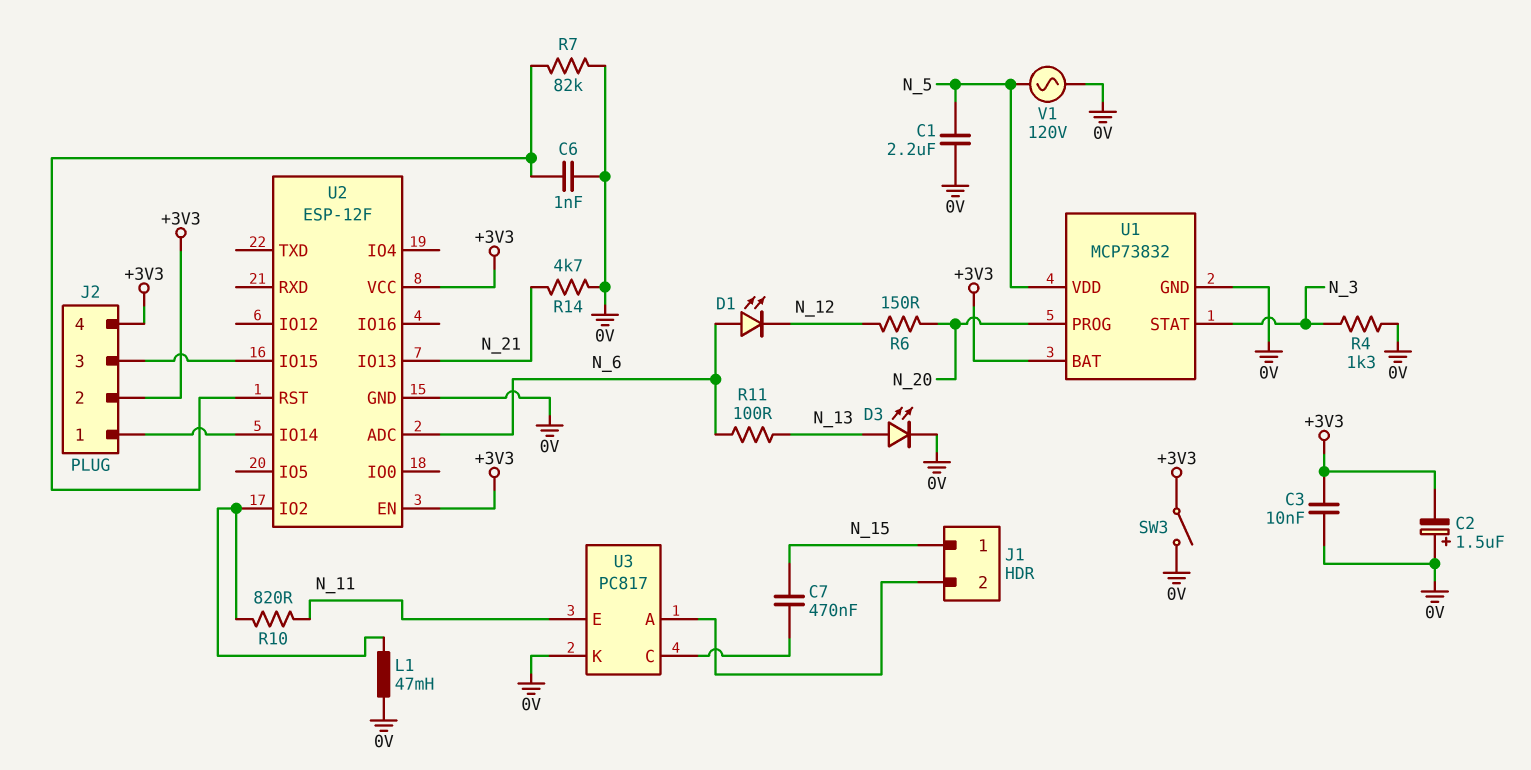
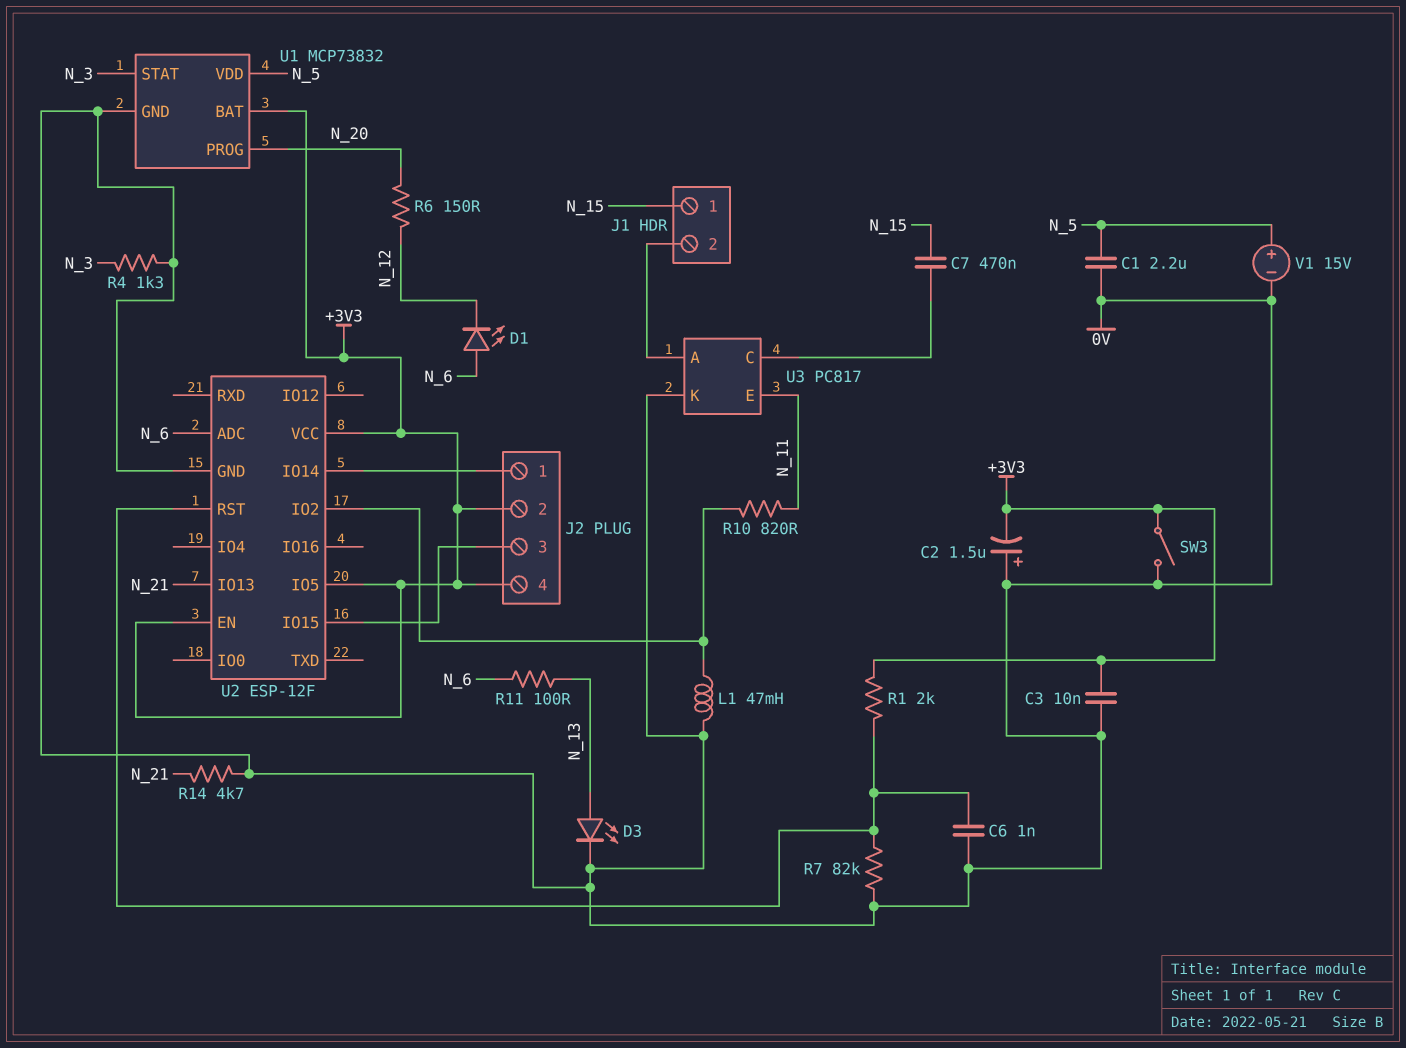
R1: none -> 2k (+3V3, U2/RST)
U2 pin IO5: none -> +3V3
V1: AC 120V (0V, N_5) -> 15V (plus N_5, minus 0V)

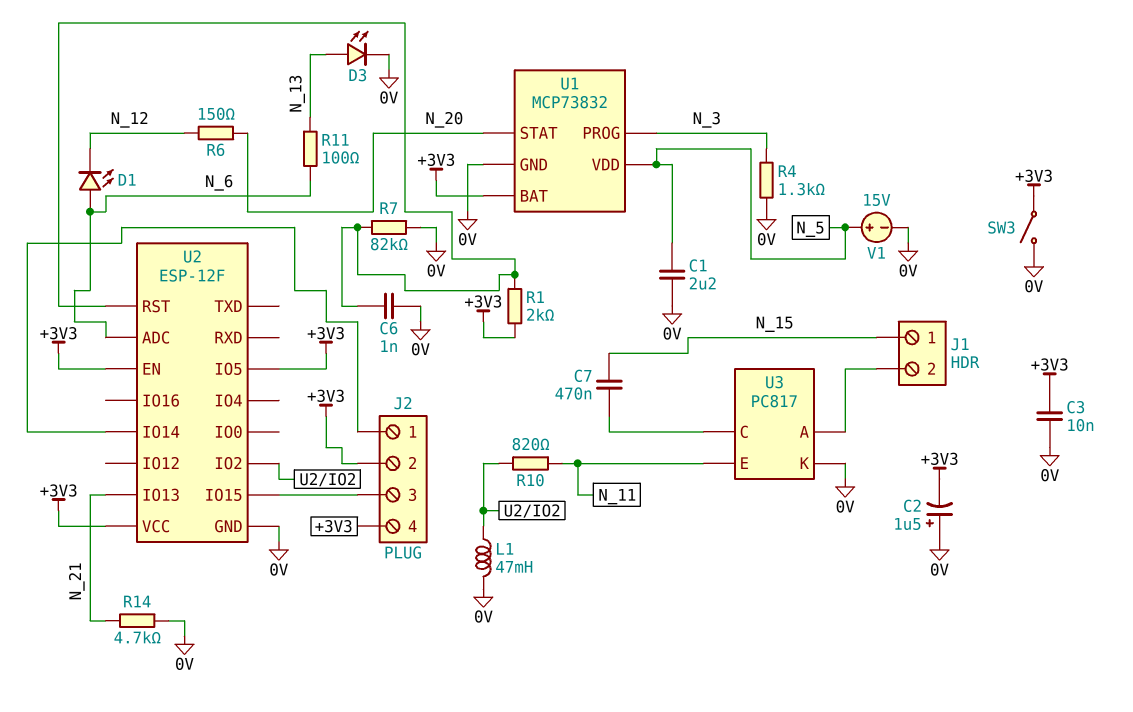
U1 pin PROG: N_20 -> N_3
U1 pin STAT: N_3 -> N_20

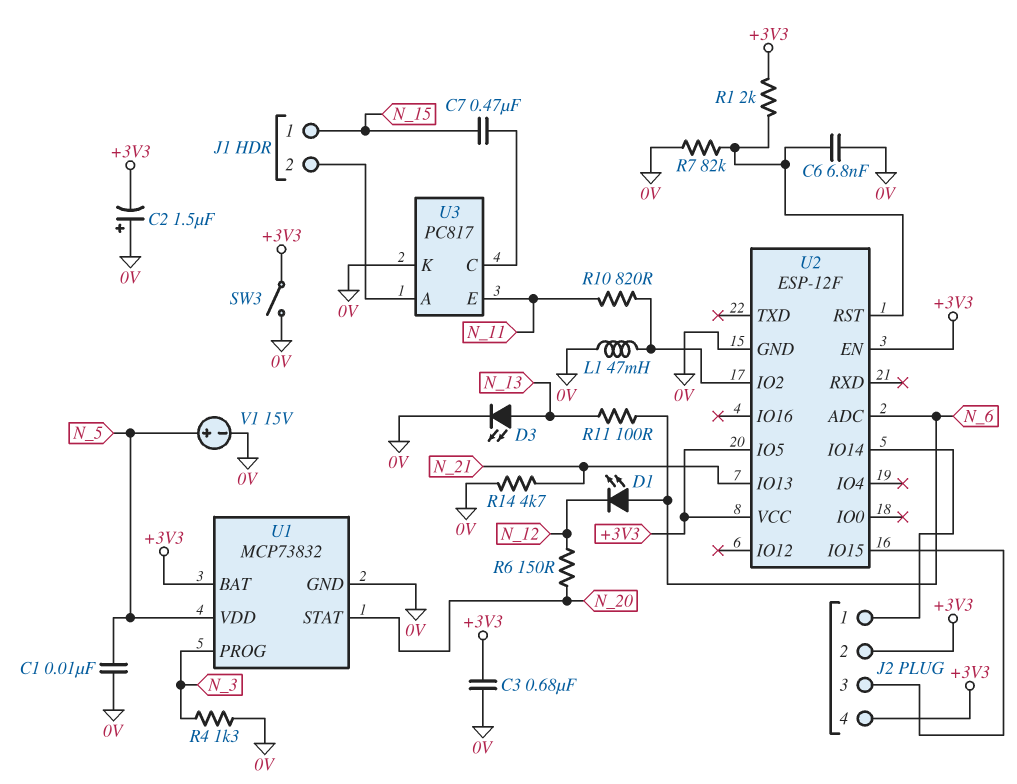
C1: 2.2uF (0V, N_5) -> 10nF (0V, N_5)
C3: 10nF (+3V3, 0V) -> 680nF (+3V3, 0V)
C6: 1nF (0V, U2/RST) -> 6.8nF (0V, U2/RST)

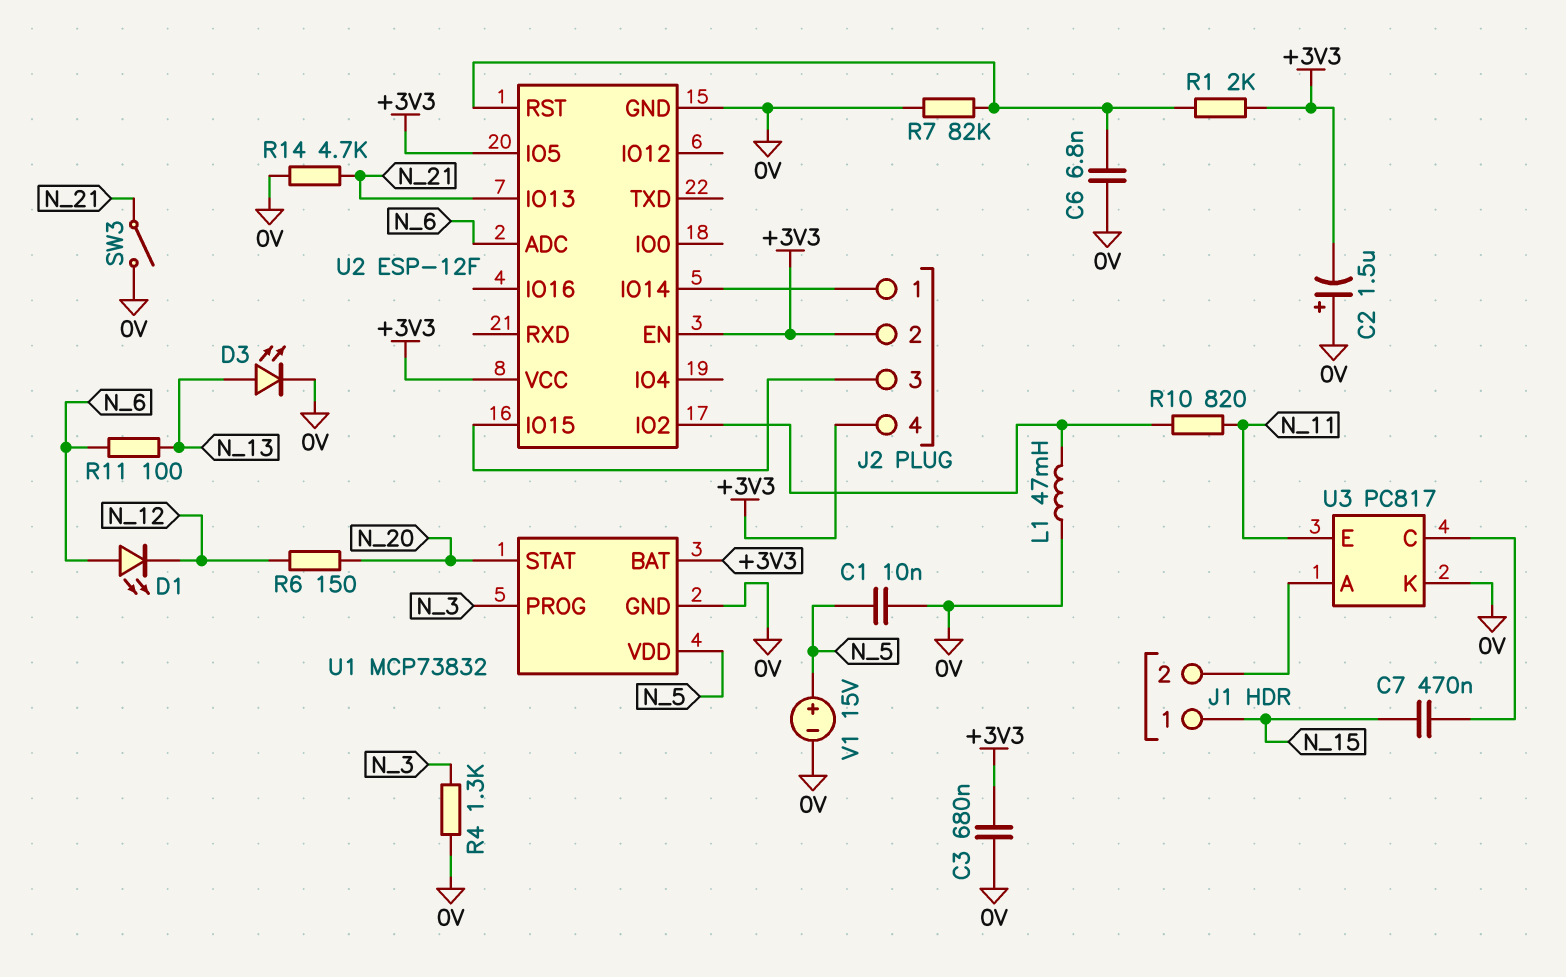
SW3: switch (+3V3, 0V) -> switch (0V, N_21)

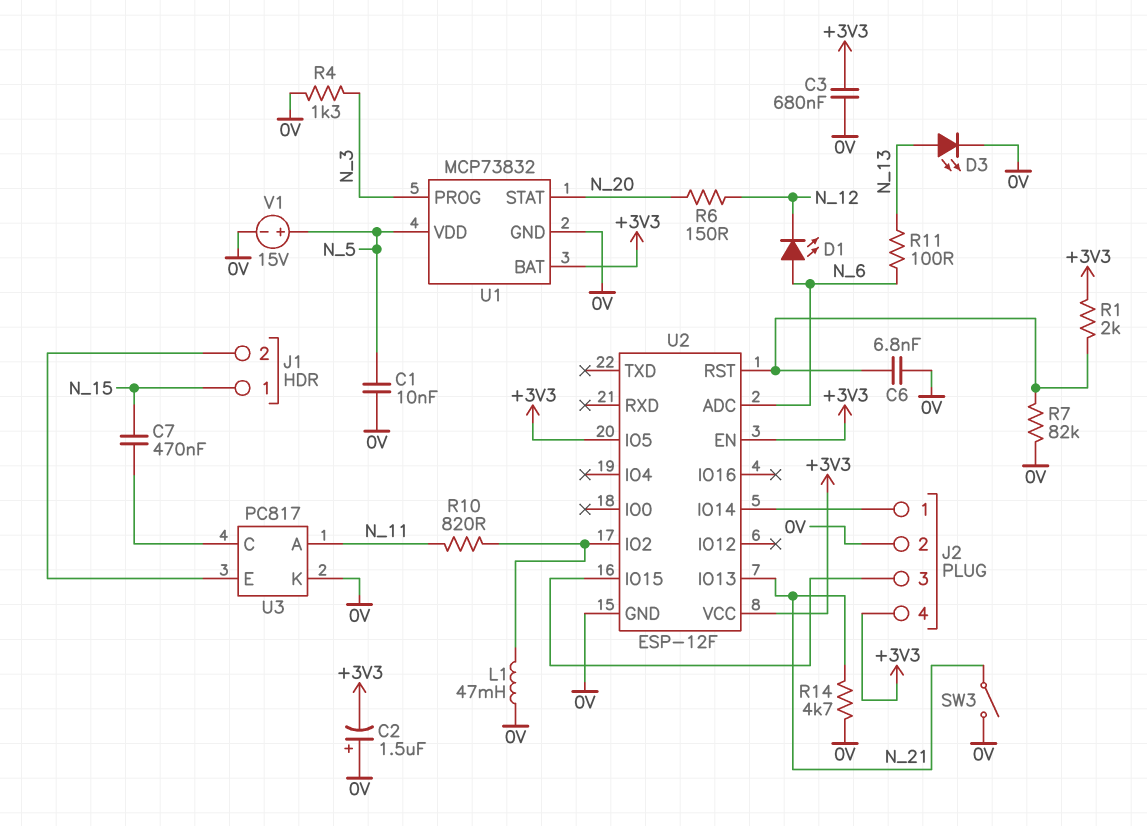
J2 pin 2: +3V3 -> 0V
U3 pin A: J1/2 -> N_11
U3 pin E: N_11 -> J1/2

